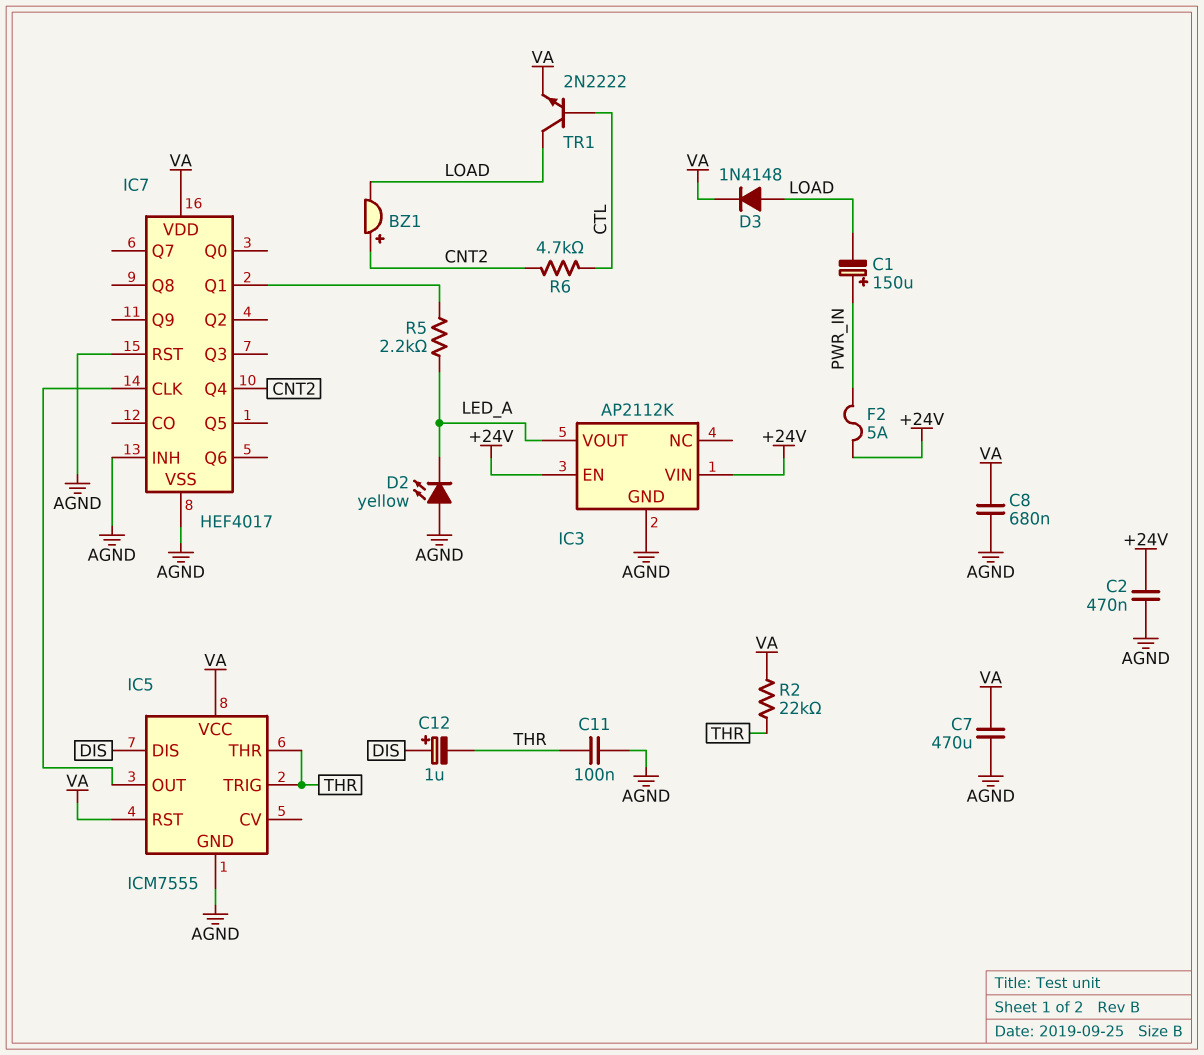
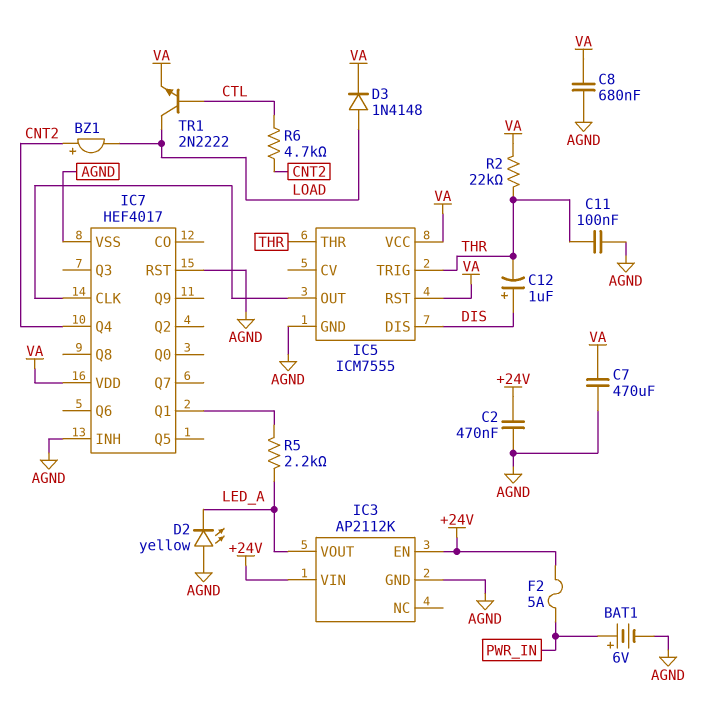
BAT1: none -> 6V (plus PWR_IN, minus AGND)
C1: 150uF (plus PWR_IN, minus LOAD) -> none

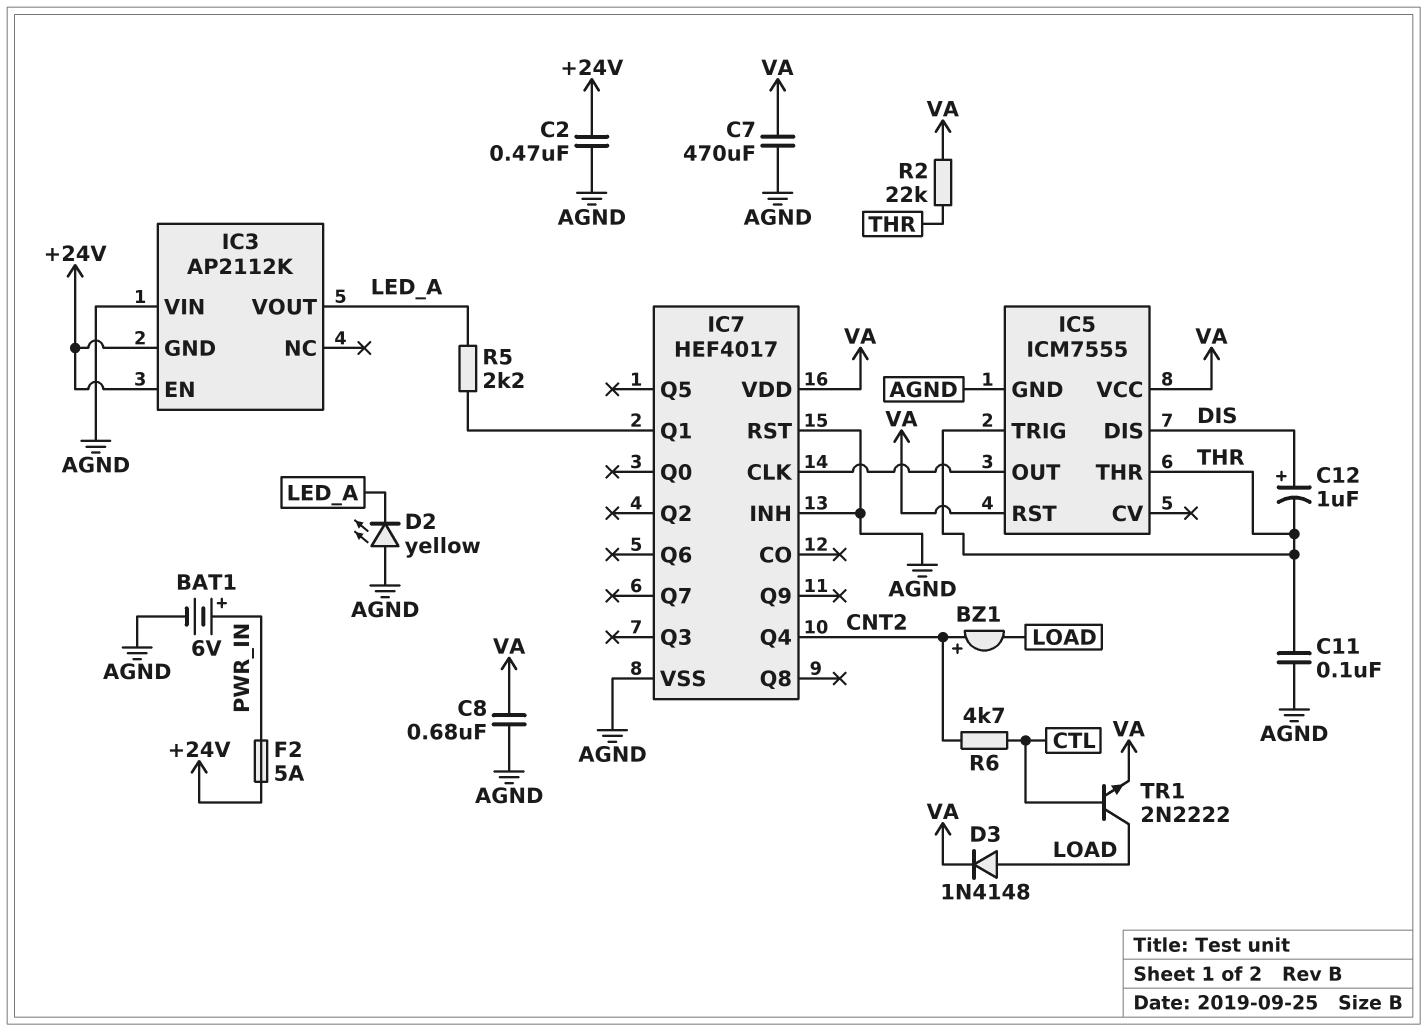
IC3 pin GND: AGND -> +24V
IC3 pin VIN: +24V -> AGND

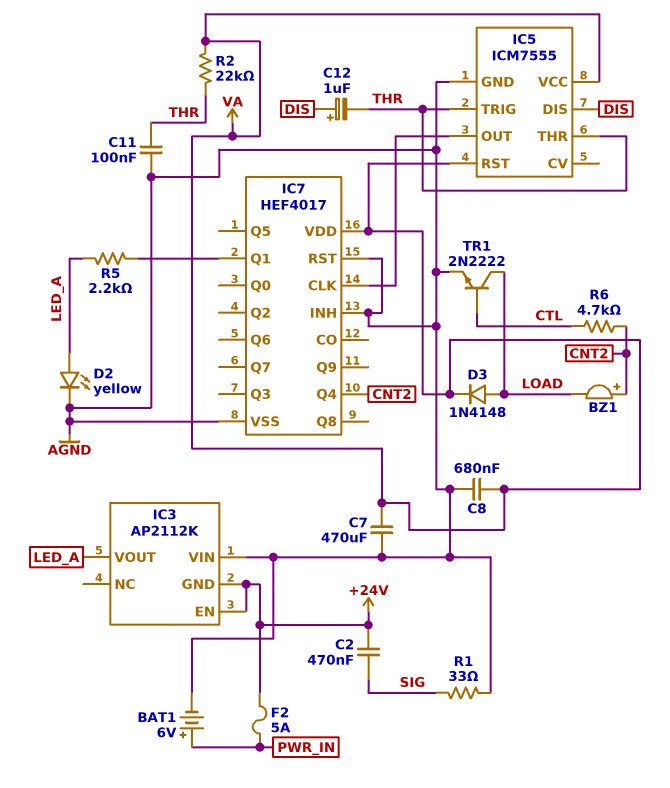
C2: 470nF (+24V, AGND) -> 470nF (+24V, SIG)
D2: LED yellow (A AGND, K LED_A) -> LED yellow (A LED_A, K AGND)
R1: none -> 33 (AGND, SIG)
TR1: NPN 2N2222 (B CTL, C LOAD, E VA) -> NPN 2N2222 (B CTL, C LOAD, E AGND)

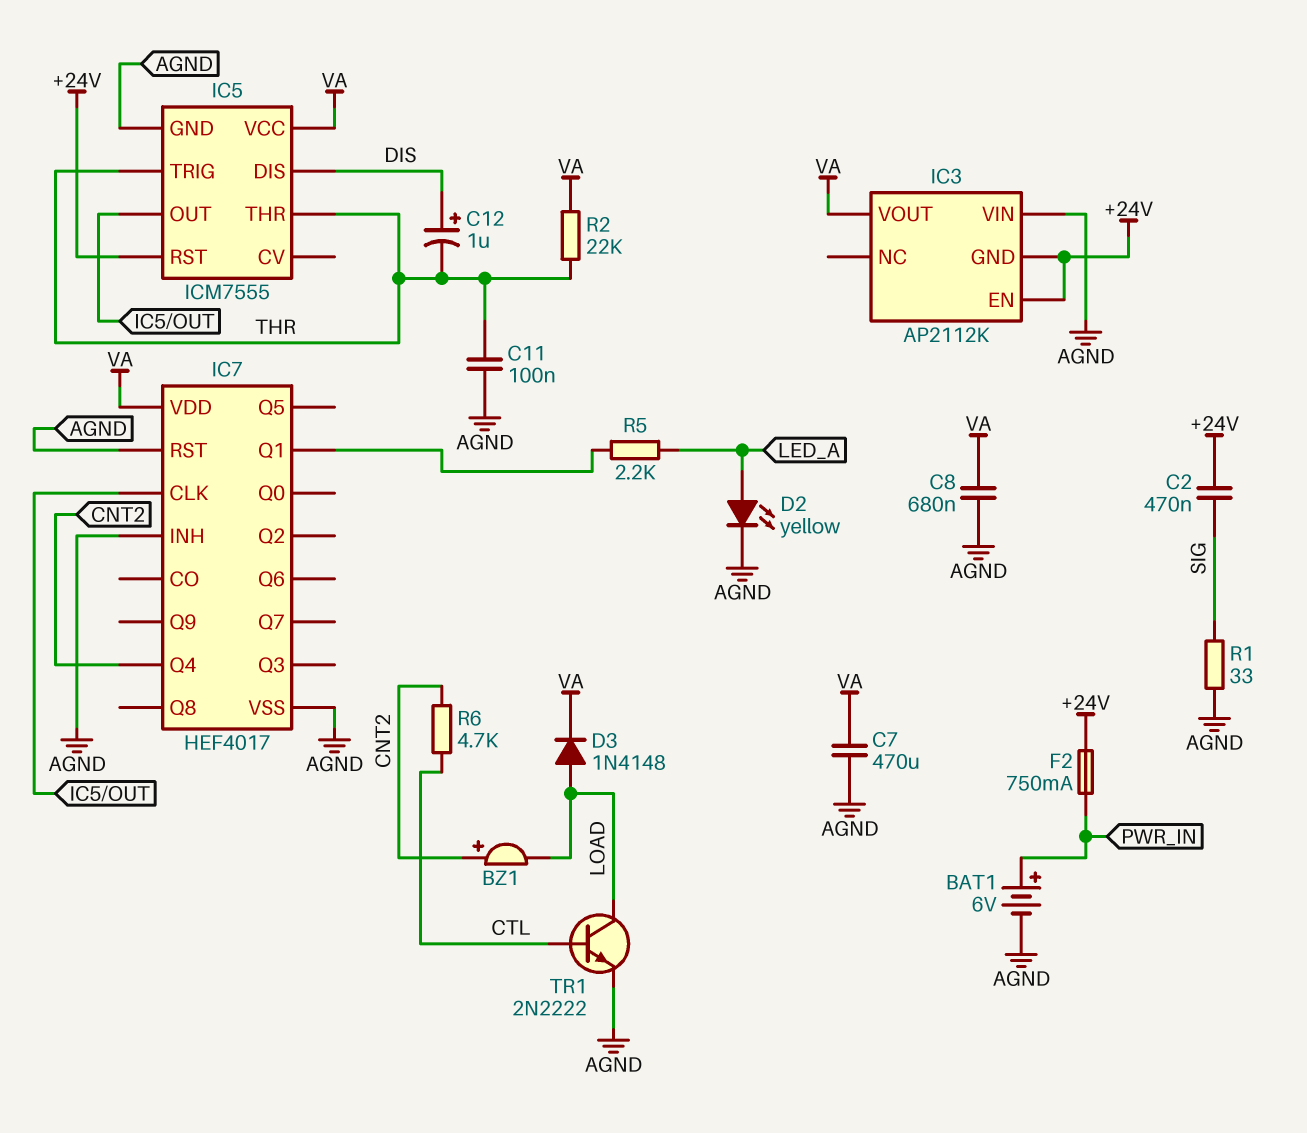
F2: 5A (+24V, PWR_IN) -> 750mA (+24V, PWR_IN)
IC3 pin VOUT: LED_A -> VA
IC5 pin RST: VA -> +24V

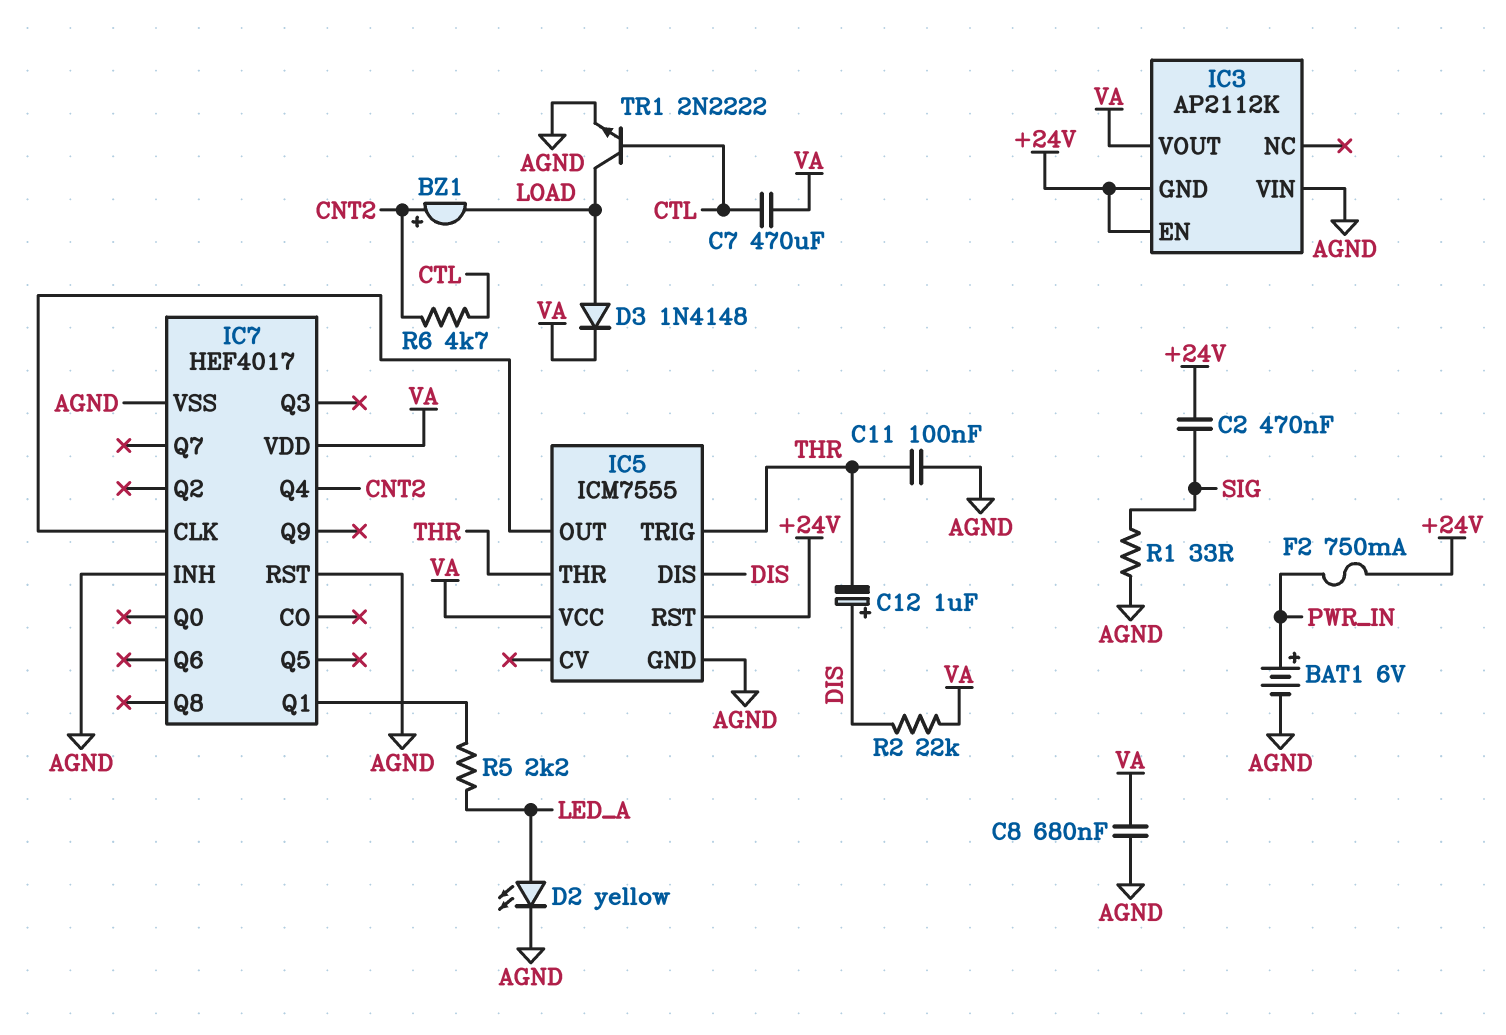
C7: 470uF (AGND, VA) -> 470uF (CTL, VA)
R2: 22k (THR, VA) -> 22k (DIS, VA)

